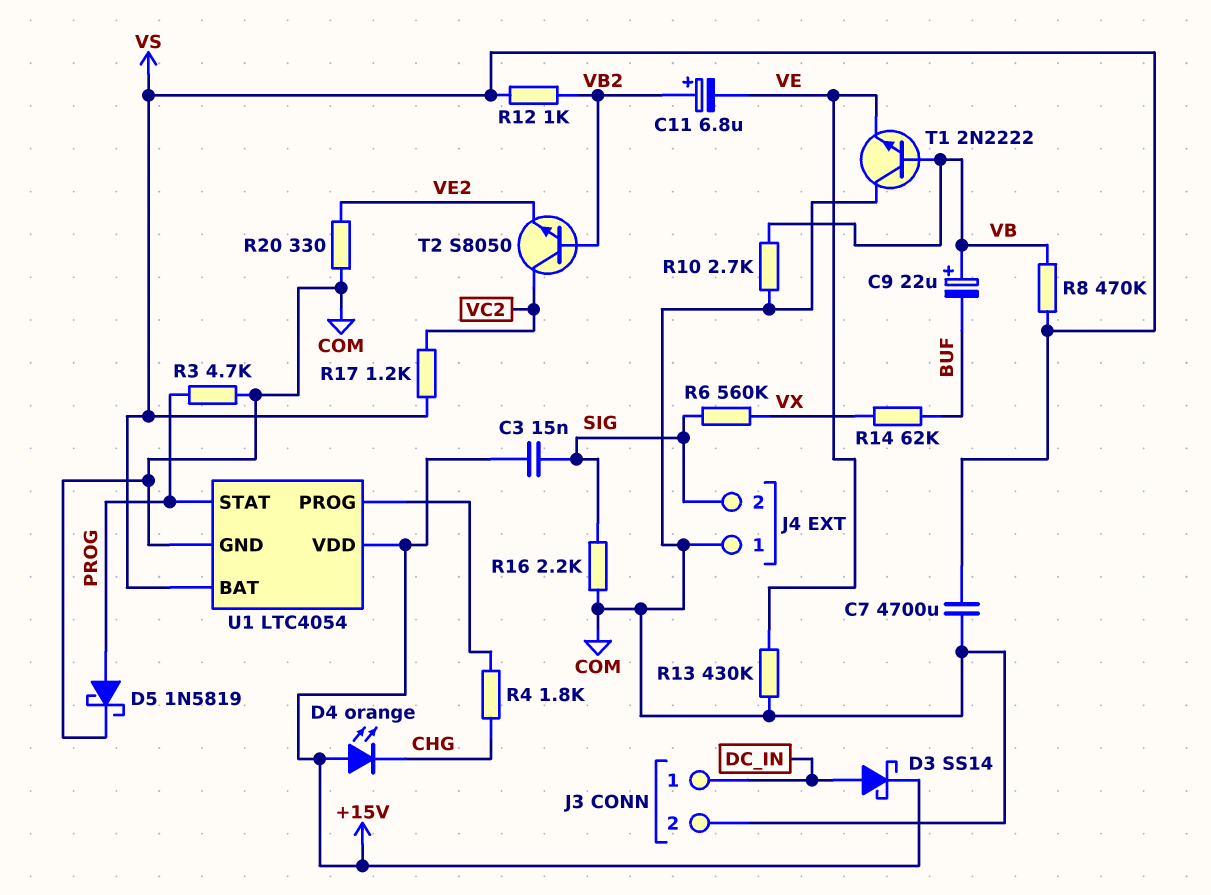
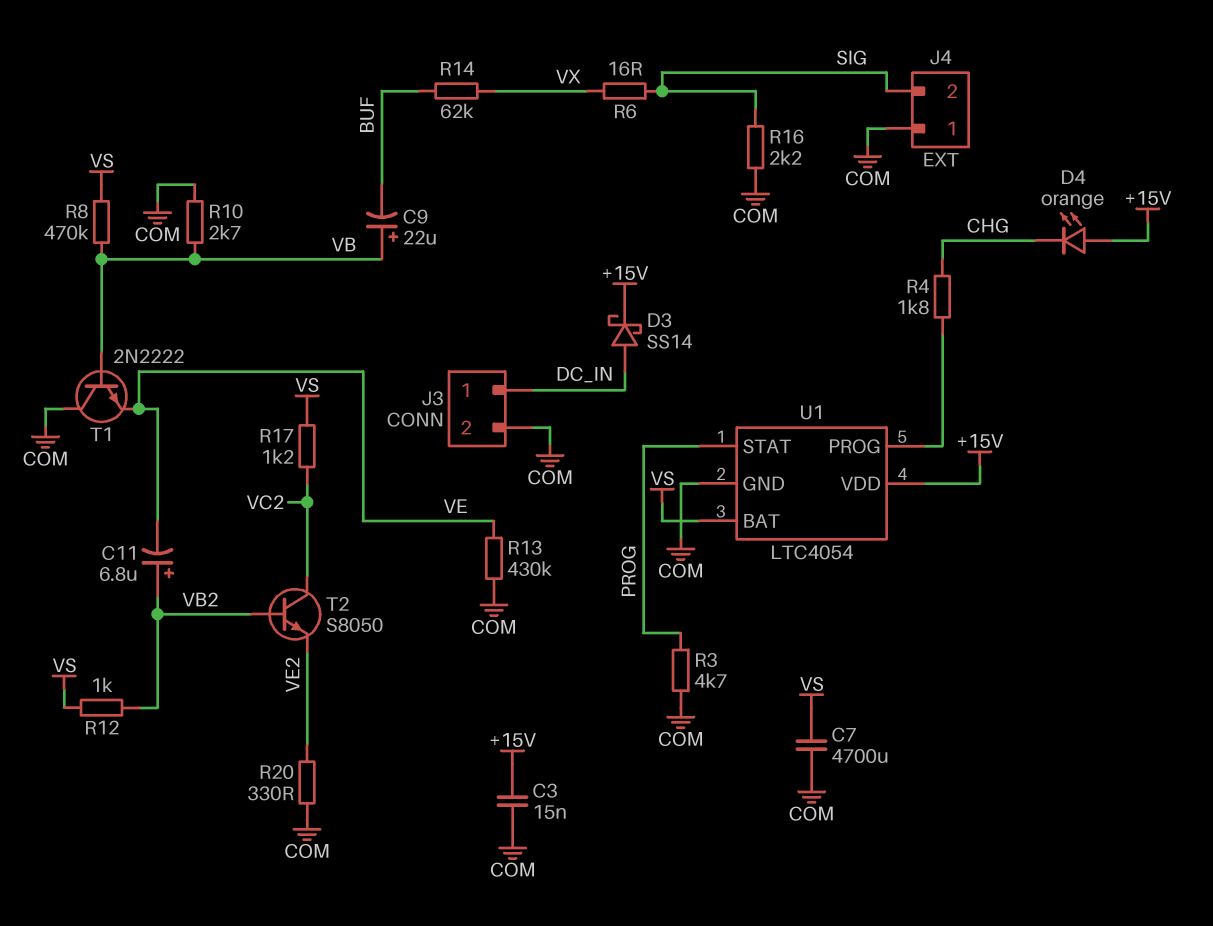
C3: 15nF (+15V, SIG) -> 15nF (+15V, COM)
D5: schottky 1N5819 (A PROG, K COM) -> none
R6: 560k (SIG, VX) -> 16 (SIG, VX)

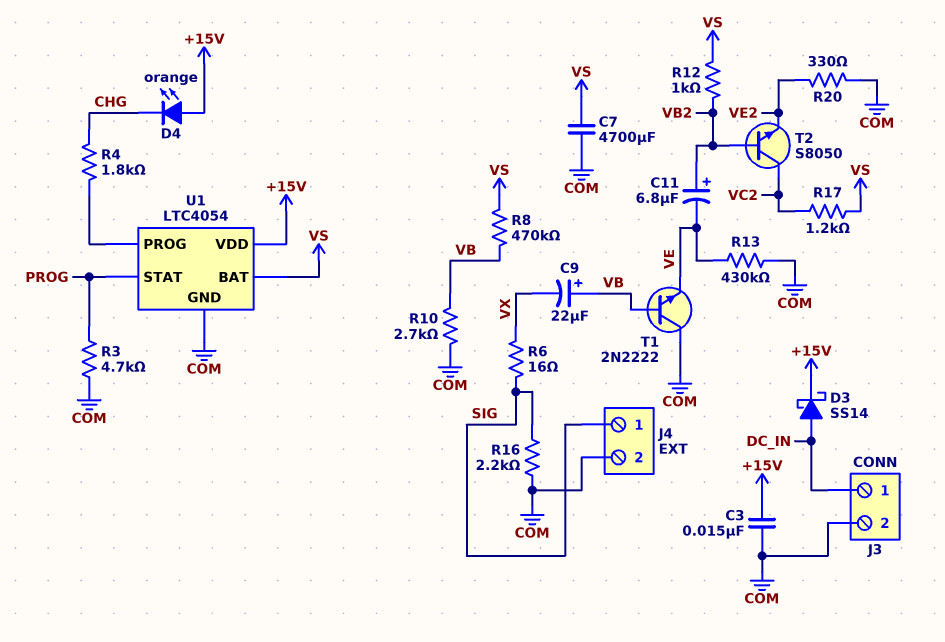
C9: 22uF (plus VB, minus BUF) -> 22uF (plus VB, minus VX)
J4 pin 1: COM -> SIG
J4 pin 2: SIG -> COM
R14: 62k (BUF, VX) -> none

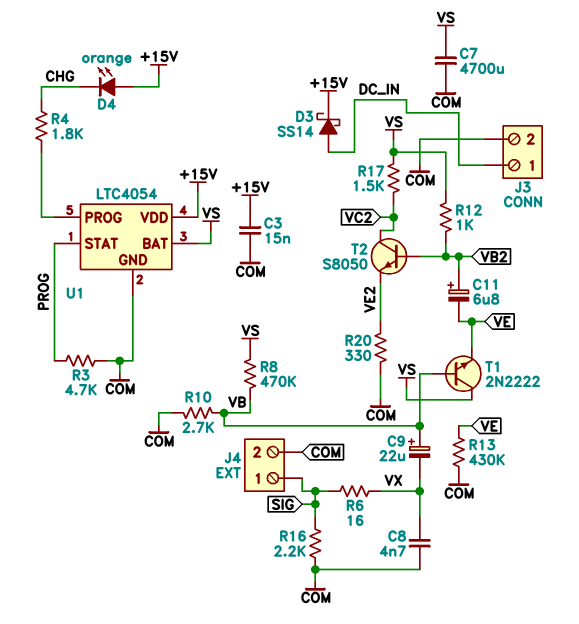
C8: none -> 4.7nF (COM, VX)
R17: 1.2k (VC2, VS) -> 1.5k (VC2, VS)
T1: NPN 2N2222 (B VB, C COM, E VE) -> NPN 2N2222 (B VB, C VS, E VE)

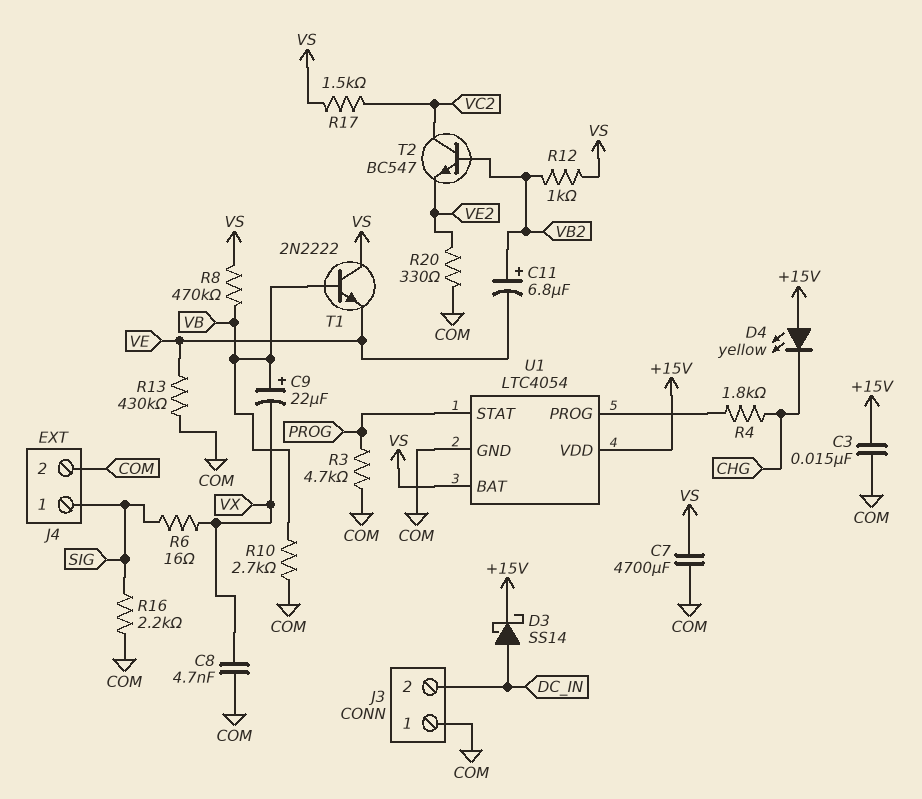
D4: LED orange (A +15V, K CHG) -> LED yellow (A +15V, K CHG)
J3 pin 1: DC_IN -> COM
J3 pin 2: COM -> DC_IN
T2: NPN S8050 (B VB2, C VC2, E VE2) -> NPN BC547 (B VB2, C VC2, E VE2)

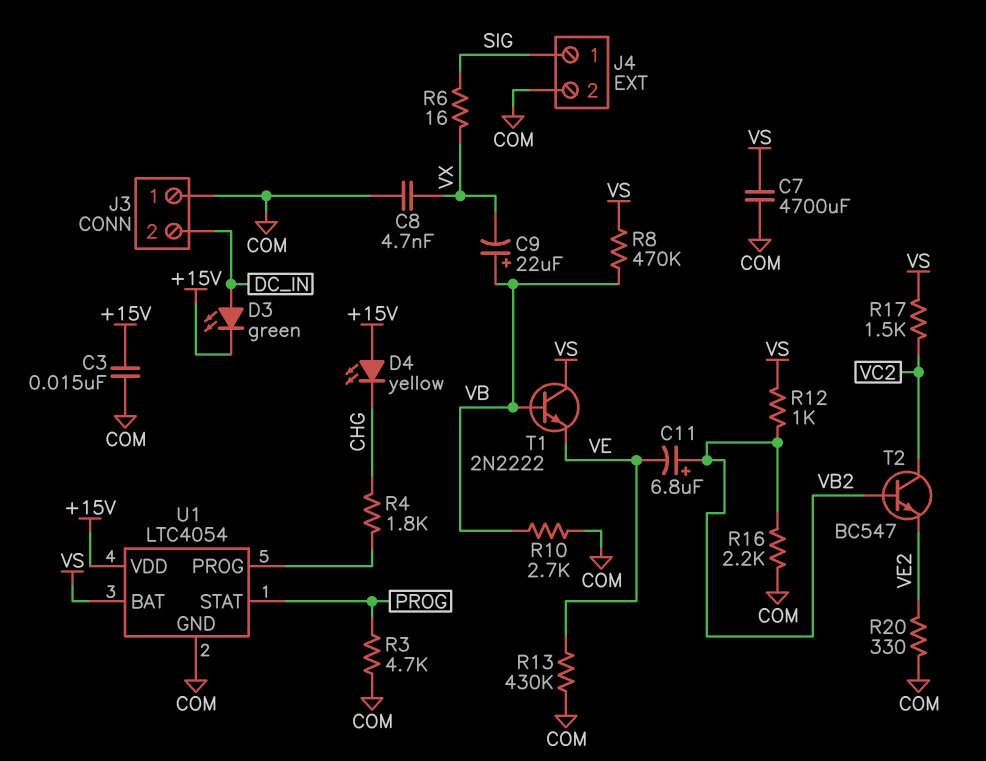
D3: schottky SS14 (A DC_IN, K +15V) -> LED green (A DC_IN, K +15V)
R16: 2.2k (COM, SIG) -> 2.2k (COM, VB2)

